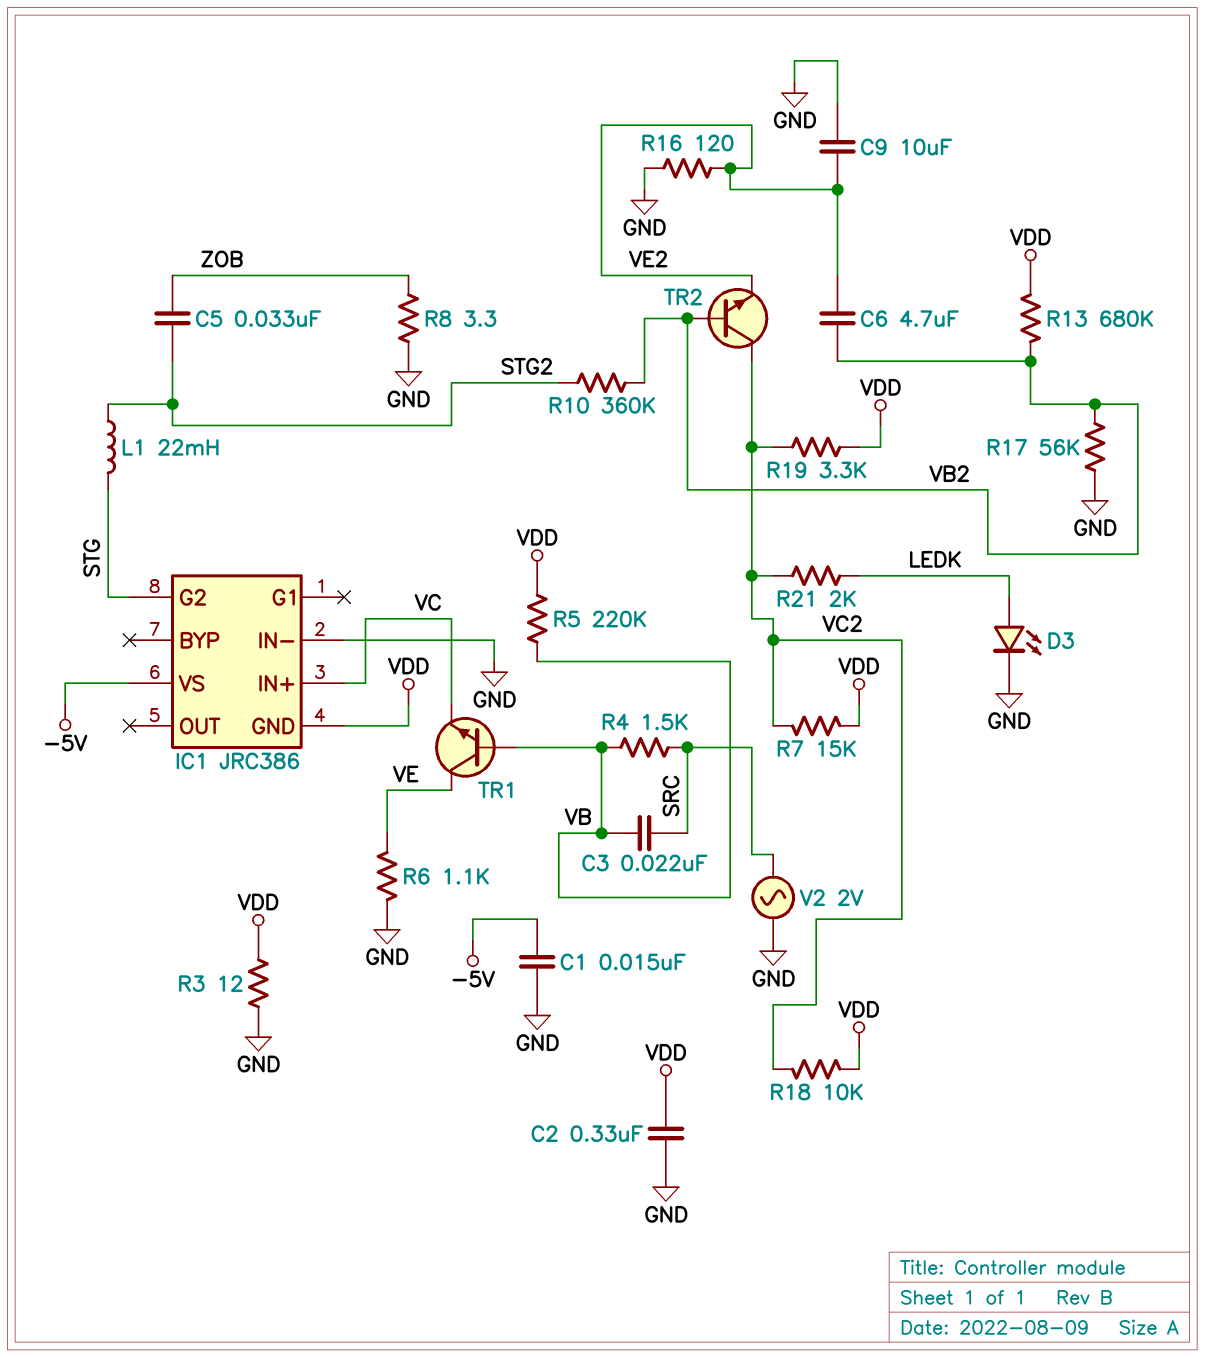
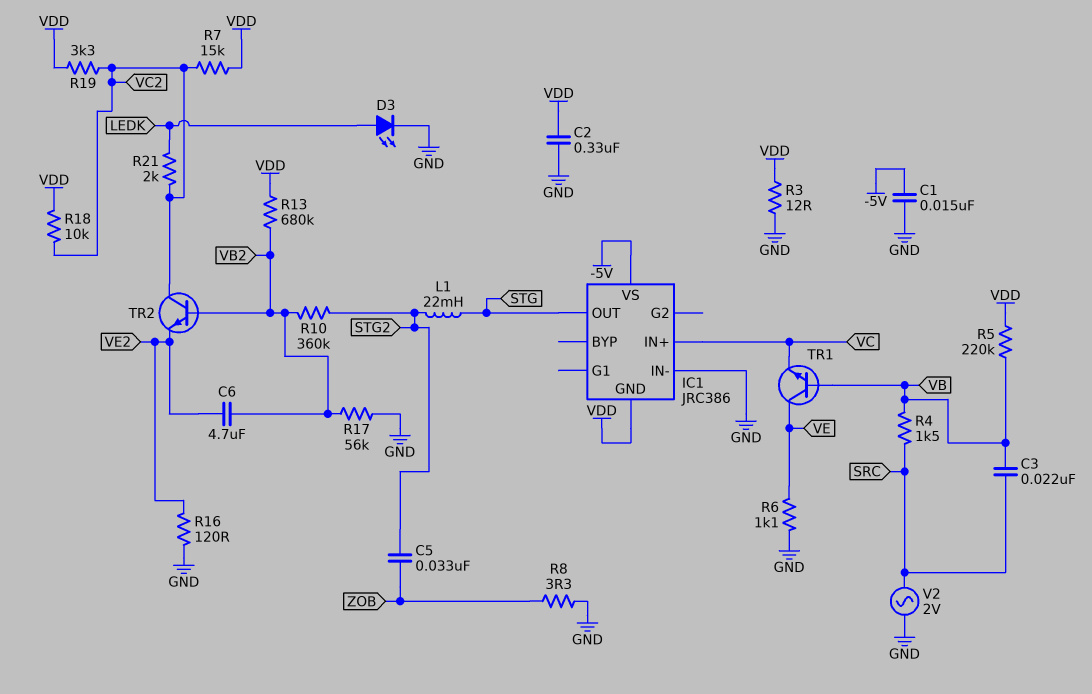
C9: 10uF (GND, VE2) -> none
IC1 pin G2: STG -> none
IC1 pin OUT: none -> STG

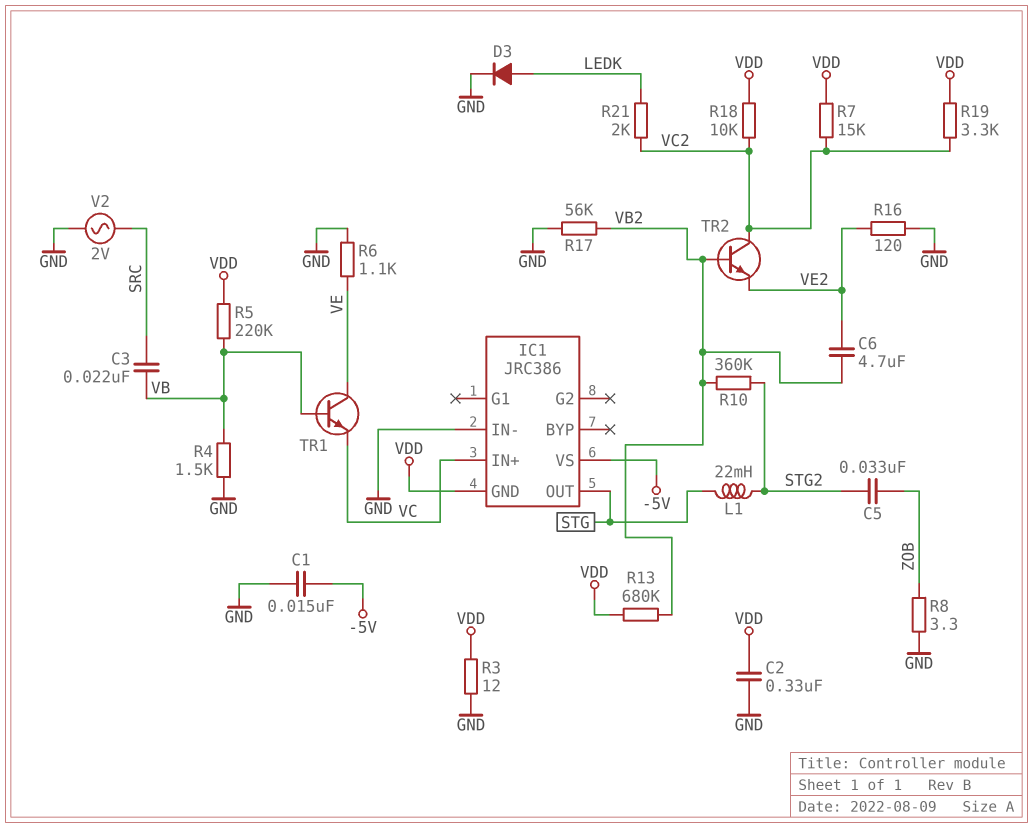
D3: LED (A LEDK, K GND) -> diode (A LEDK, K GND)
R4: 1.5k (SRC, VB) -> 1.5k (GND, VB)

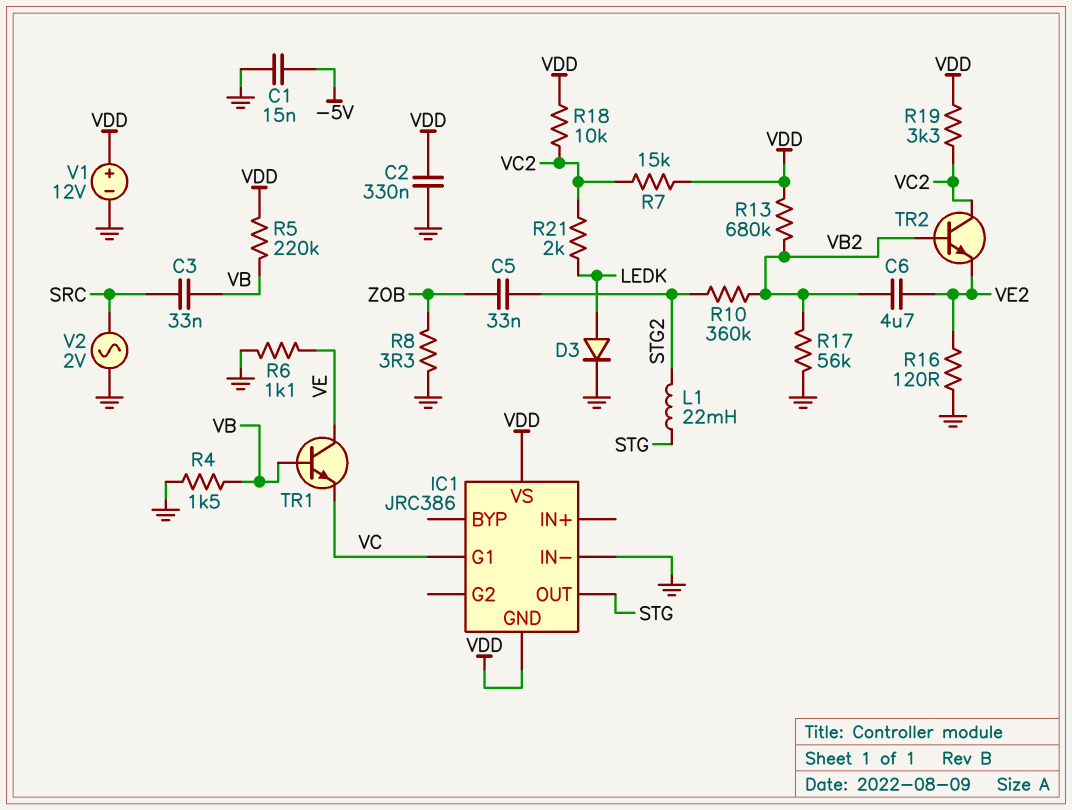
C3: 22nF (SRC, VB) -> 33nF (SRC, VB)
IC1 pin G1: none -> VC
IC1 pin IN+: VC -> none
IC1 pin VS: -5V -> VDD
R3: 12 (GND, VDD) -> none
V1: none -> 12V (plus VDD, minus GND)

